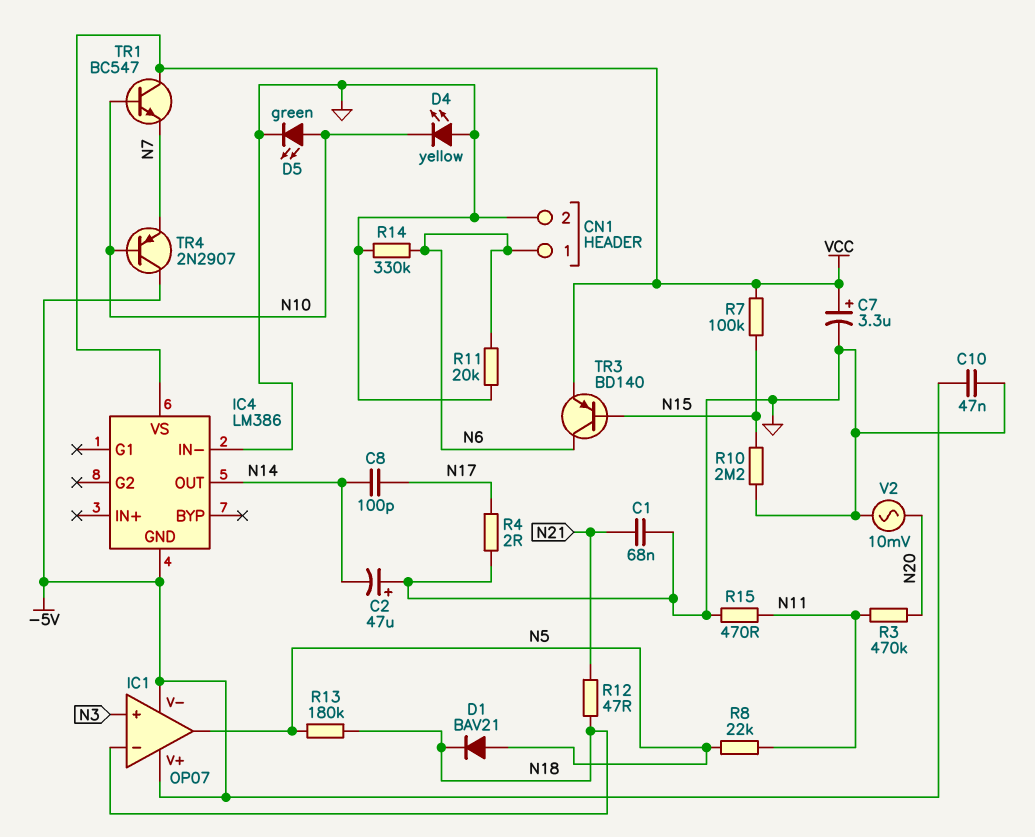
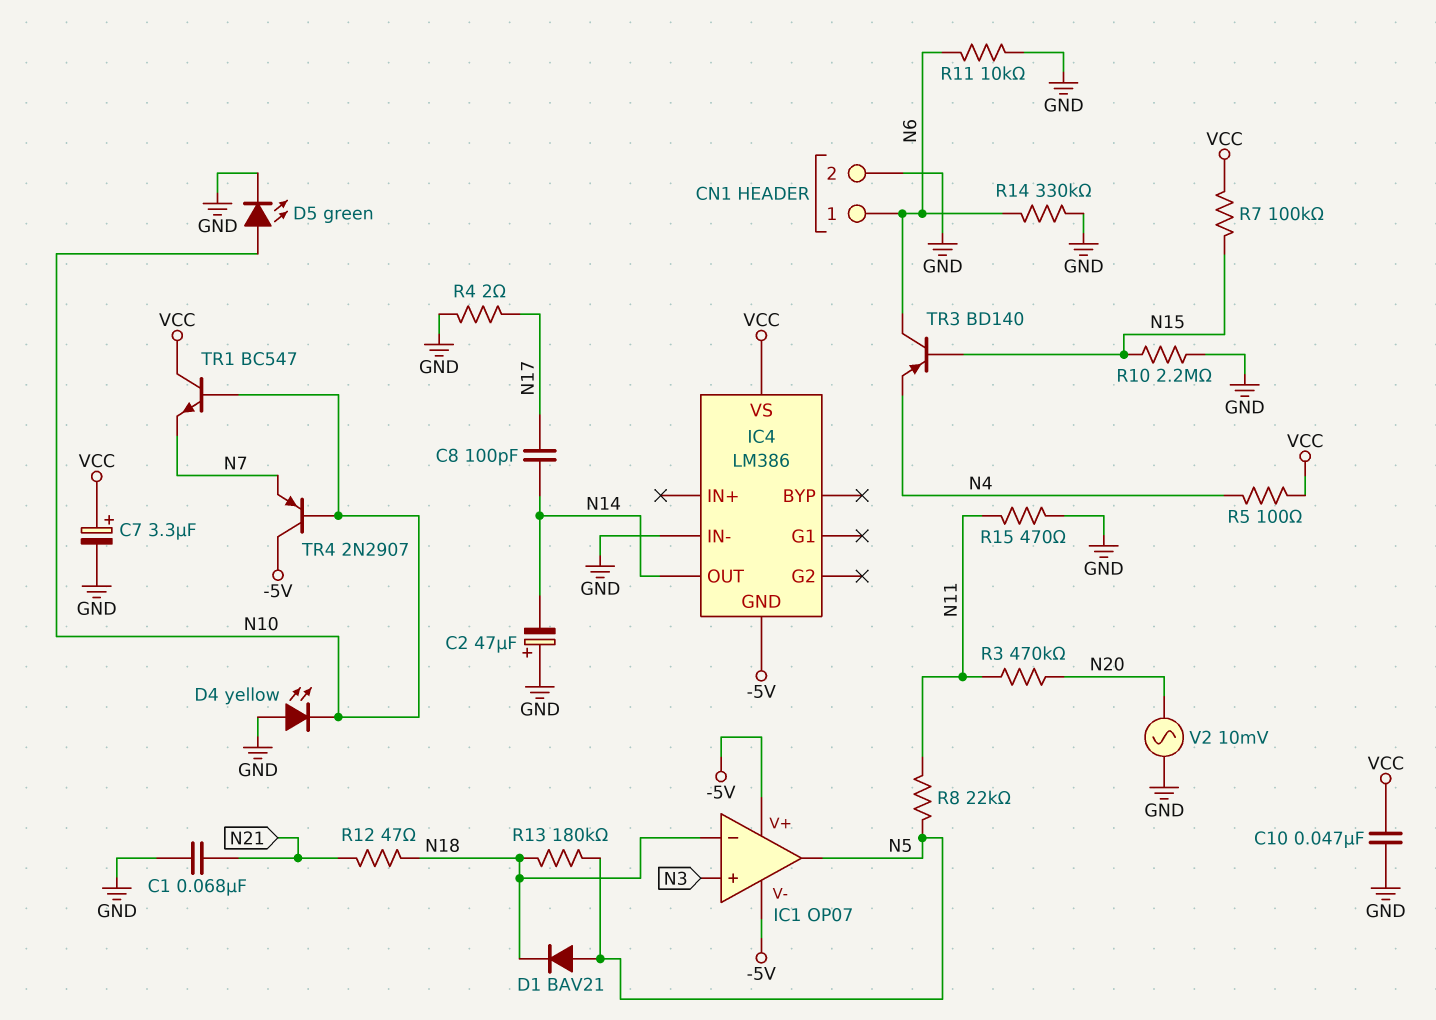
C10: 47nF (-5V, GND) -> 47nF (GND, VCC)
R5: none -> 100 (N4, VCC)
R11: 20k (GND, N6) -> 10k (GND, N6)
TR3: PNP BD140 (B N15, C N6, E VCC) -> PNP BD140 (B N15, C N6, E N4)

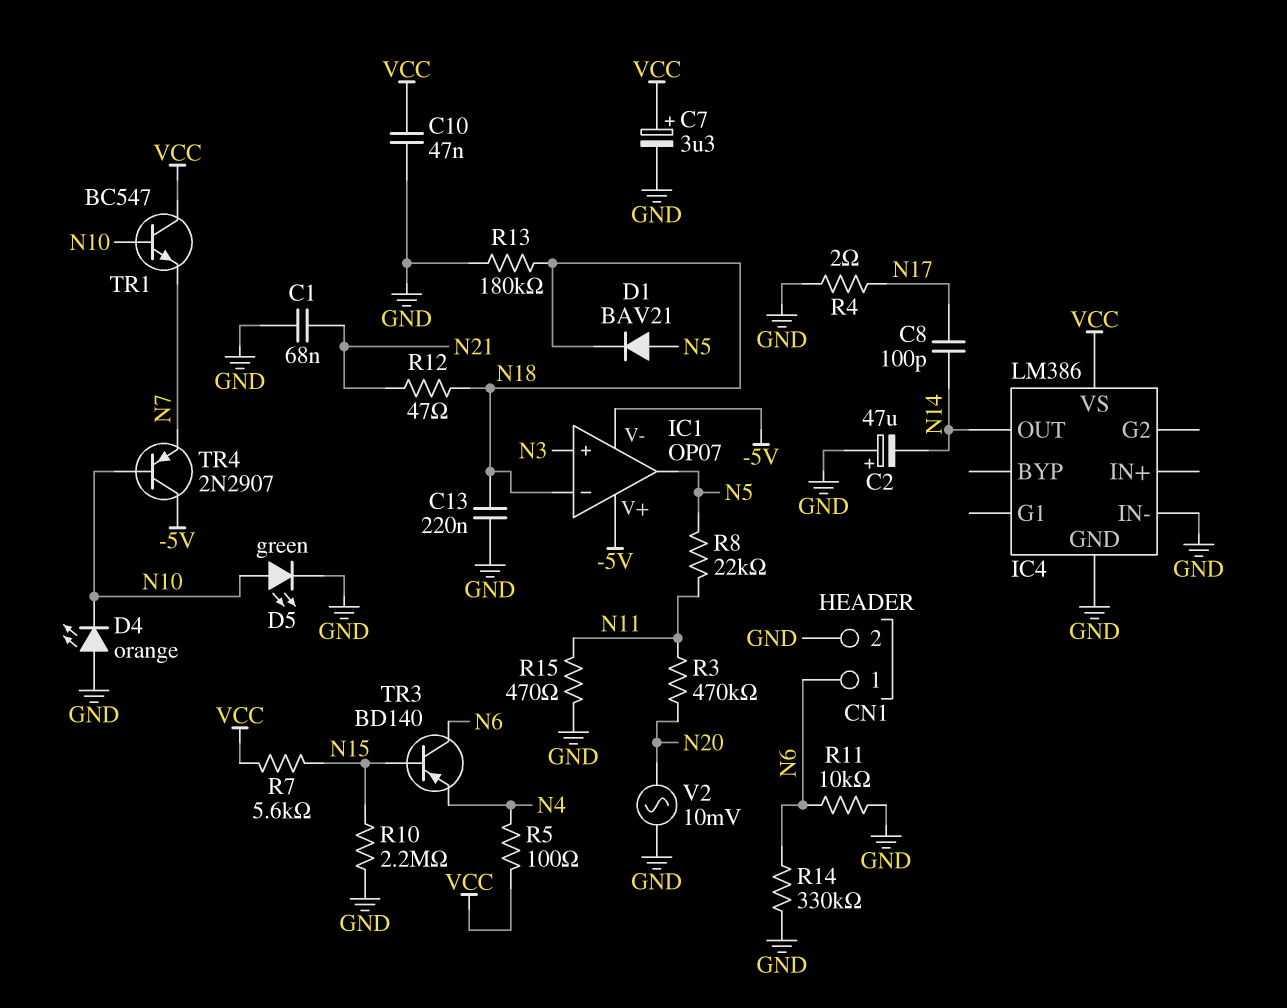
C13: none -> 220nF (GND, N18)
D4: LED yellow (A GND, K N10) -> LED orange (A GND, K N10)
IC4 pin GND: -5V -> GND
R7: 100k (N15, VCC) -> 5.6k (N15, VCC)
R13: 180k (N5, N18) -> 180k (GND, N18)

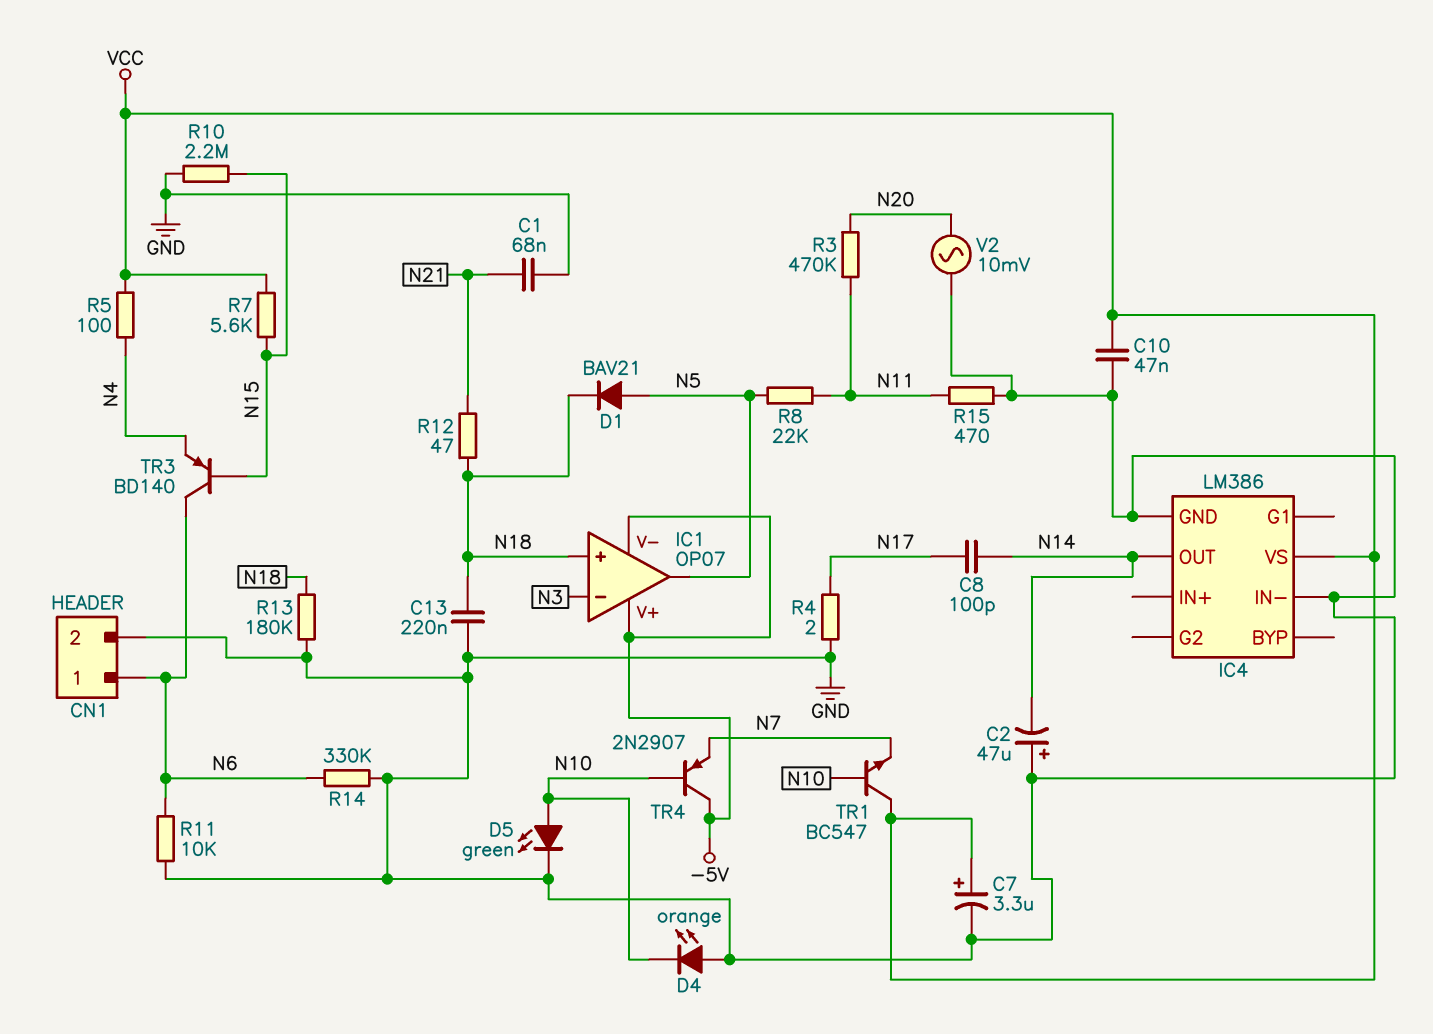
IC1 pin in+: N3 -> N18
IC1 pin in-: N18 -> N3

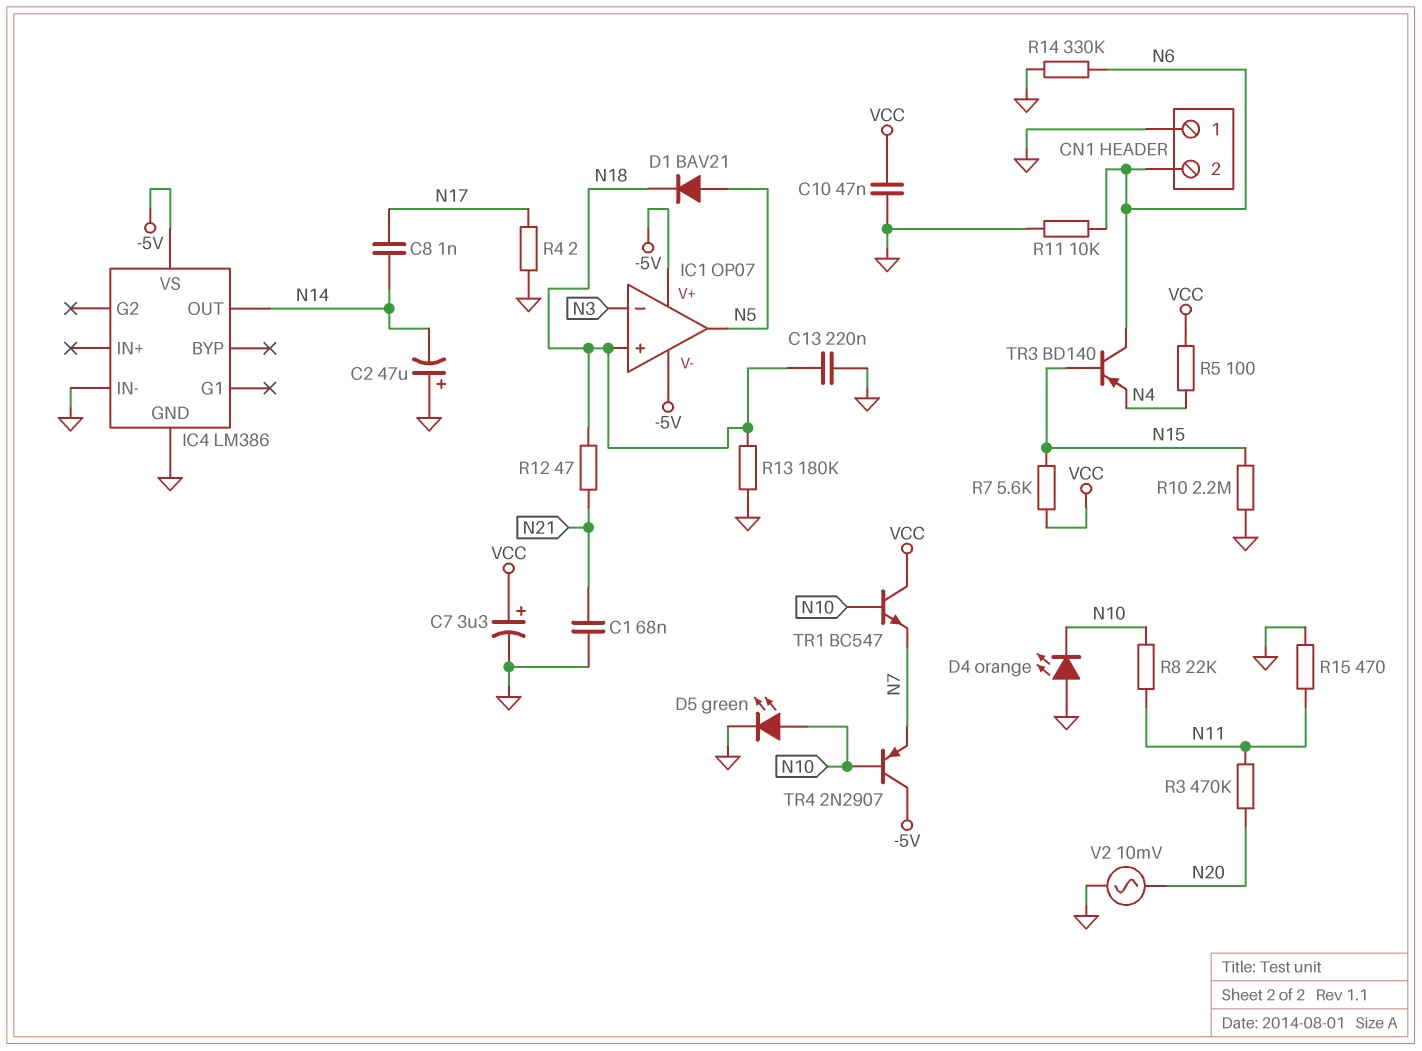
C8: 100pF (N14, N17) -> 1nF (N14, N17)
CN1 pin 1: N6 -> GND
CN1 pin 2: GND -> N6
IC4 pin VS: VCC -> -5V
R8: 22k (N5, N11) -> 22k (N10, N11)

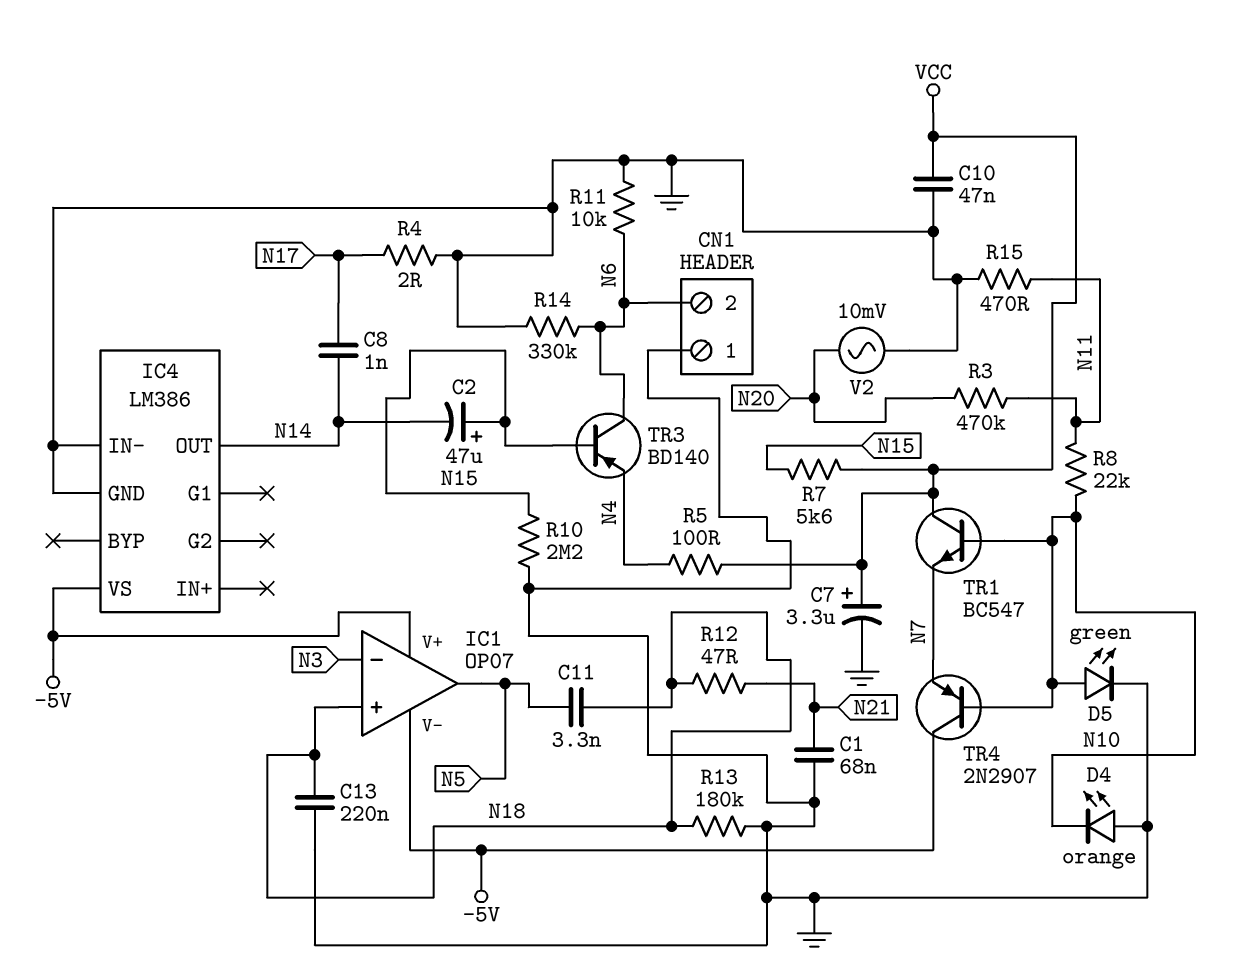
C2: 47uF (plus GND, minus N14) -> 47uF (plus N15, minus N14)
C11: none -> 3.3nF (N5, N18)
D1: diode BAV21 (A N5, K N18) -> none

